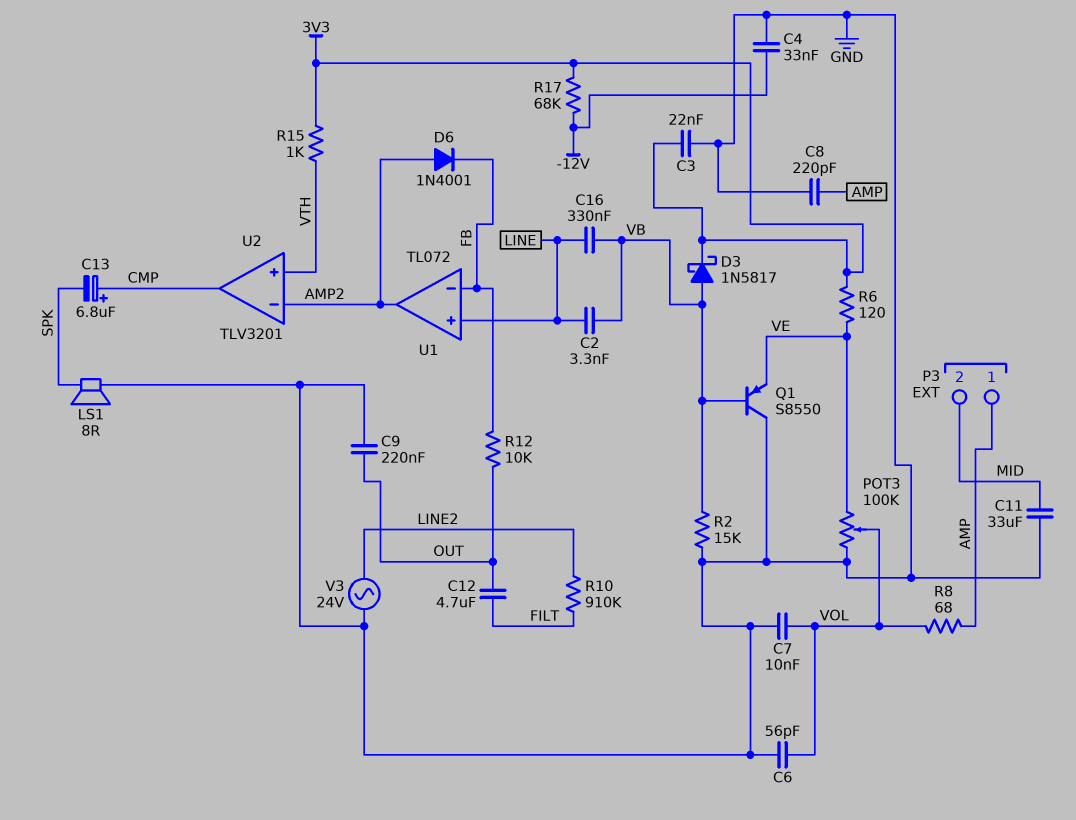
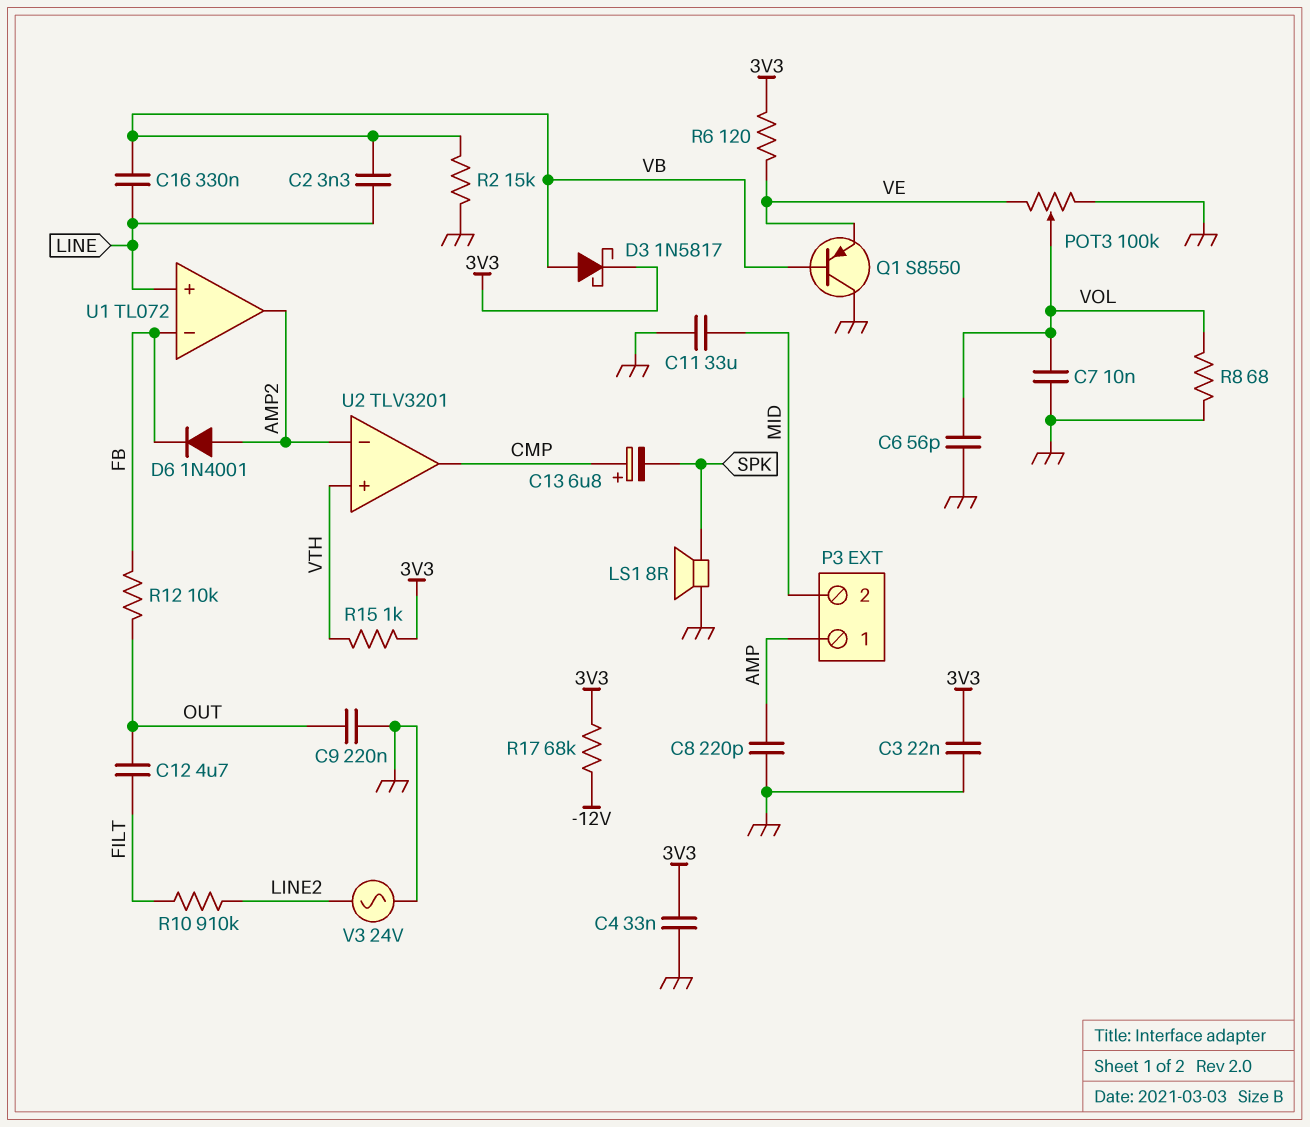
C4: 33nF (-12V, GND) -> 33nF (3V3, GND)
R8: 68 (AMP, VOL) -> 68 (GND, VOL)

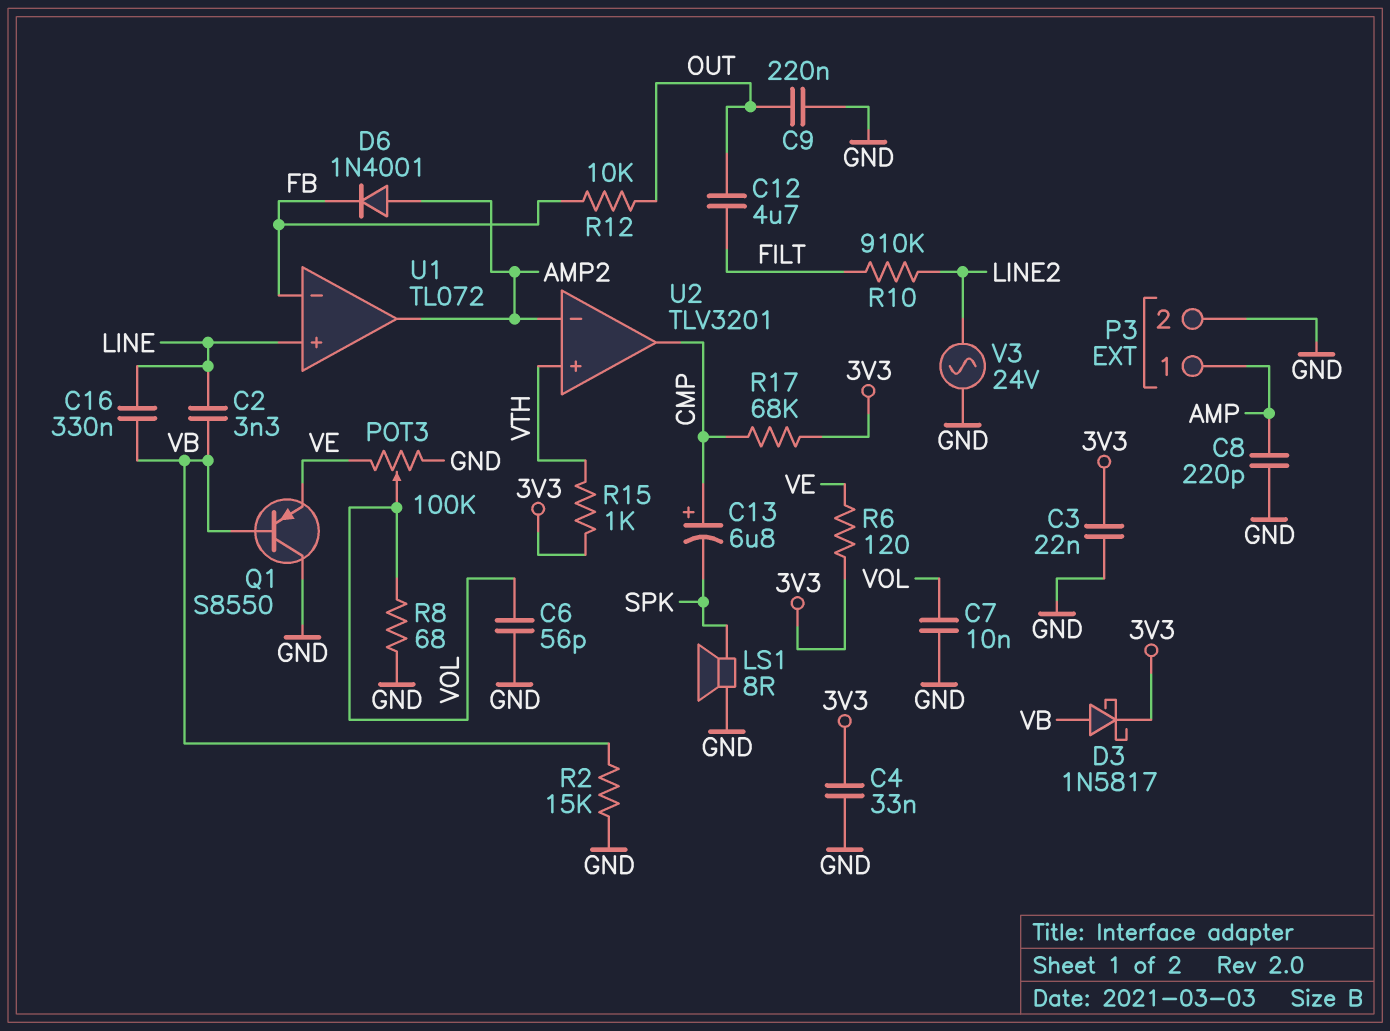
C11: 33uF (GND, MID) -> none
P3 pin 2: MID -> GND
R17: 68k (-12V, 3V3) -> 68k (3V3, CMP)

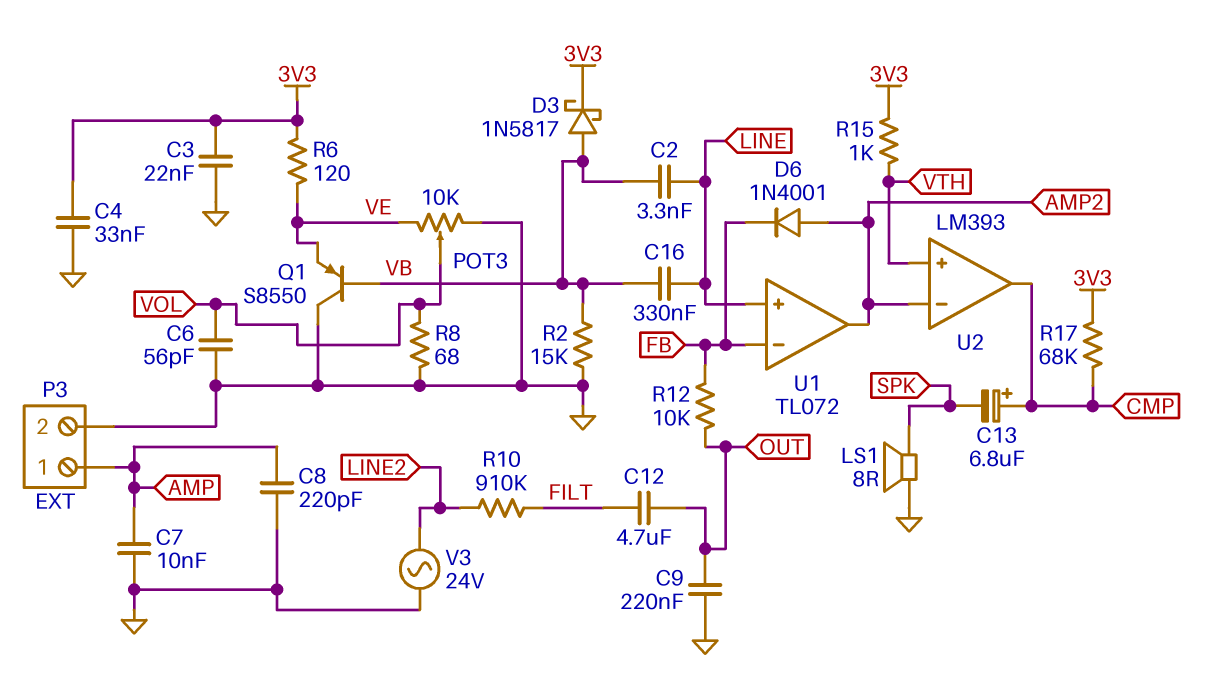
C7: 10nF (GND, VOL) -> 10nF (AMP, GND)
POT3: 100k (GND, VE, wiper VOL) -> 10k (GND, VE, wiper VOL)
U2: TLV3201 -> LM393

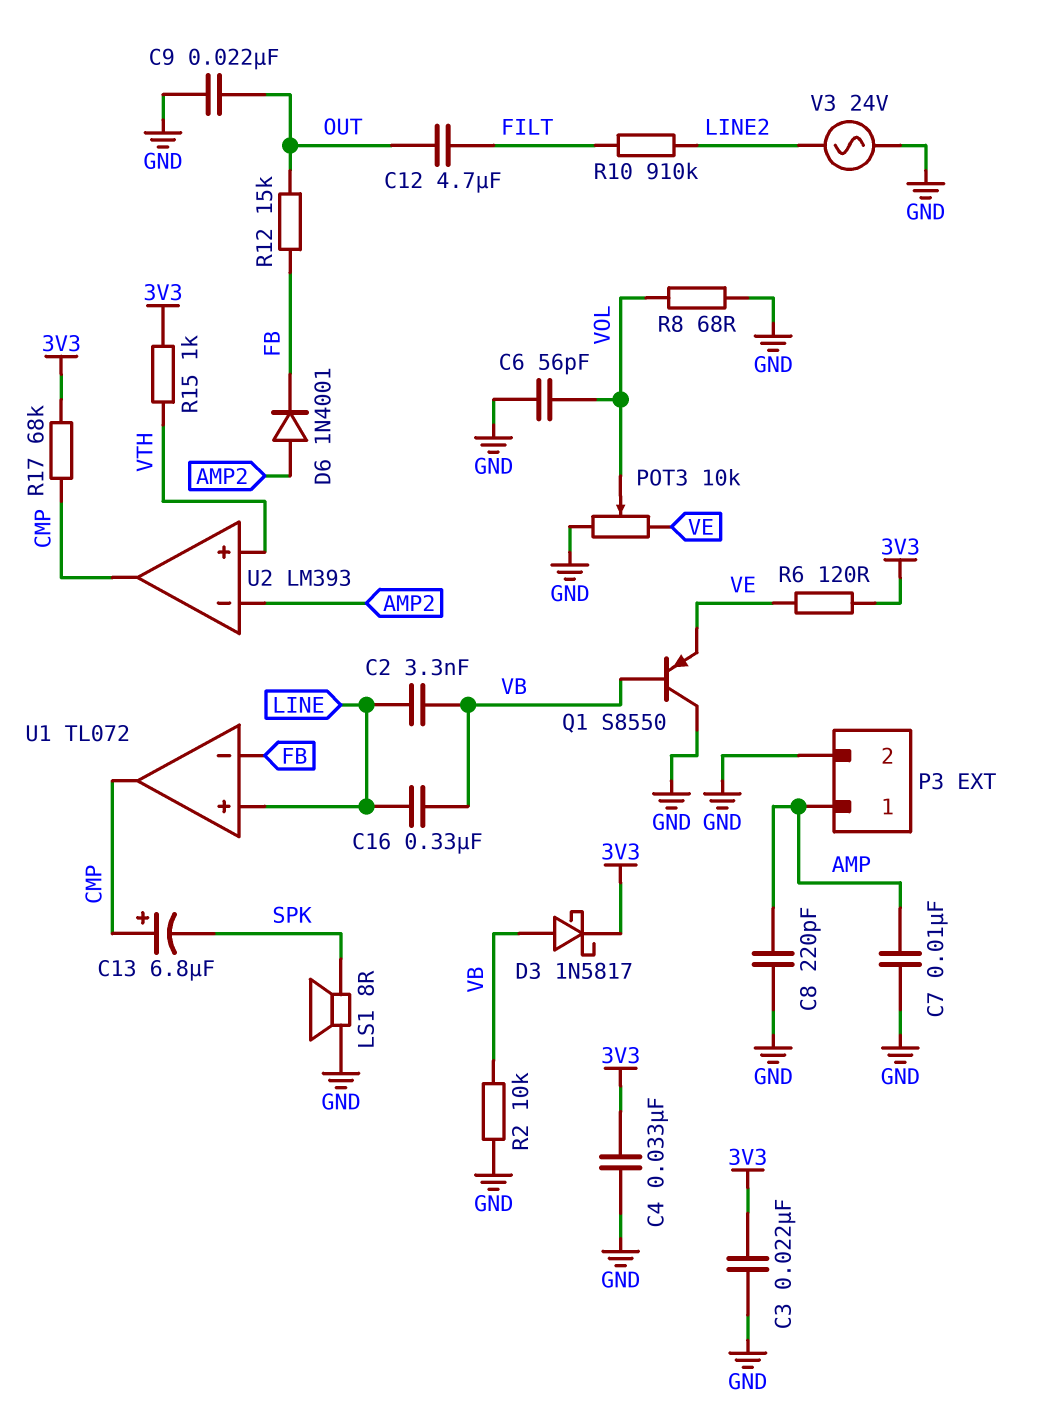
C9: 220nF (GND, OUT) -> 22nF (GND, OUT)
R2: 15k (GND, VB) -> 10k (GND, VB)
R12: 10k (FB, OUT) -> 15k (FB, OUT)
U1 pin out: AMP2 -> CMP

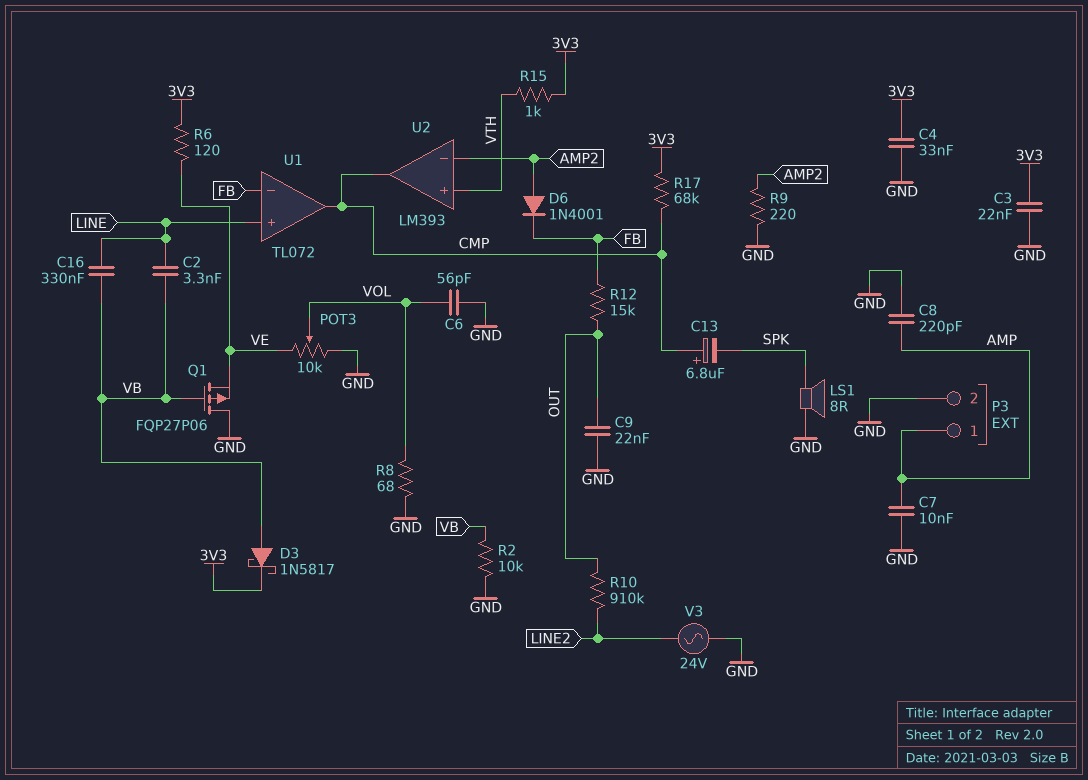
C12: 4.7uF (FILT, OUT) -> none
Q1: PNP S8550 (B VB, C GND, E VE) -> PMOS FQP27P06 (G VB, D GND, S VE)
R9: none -> 220 (AMP2, GND)
R10: 910k (FILT, LINE2) -> 910k (LINE2, OUT)

